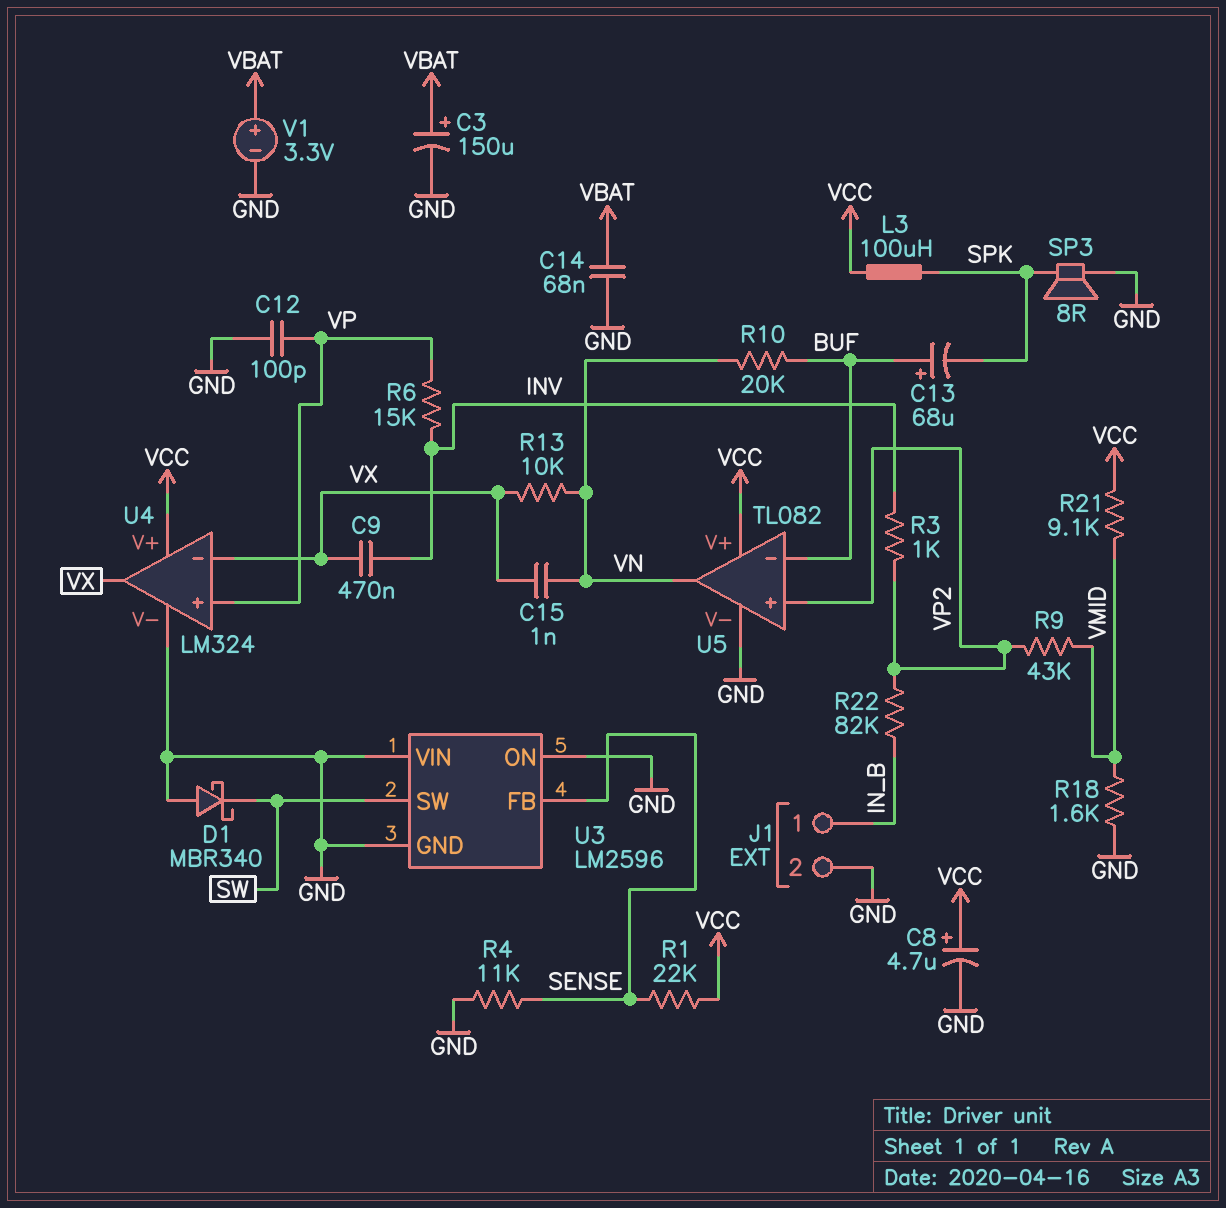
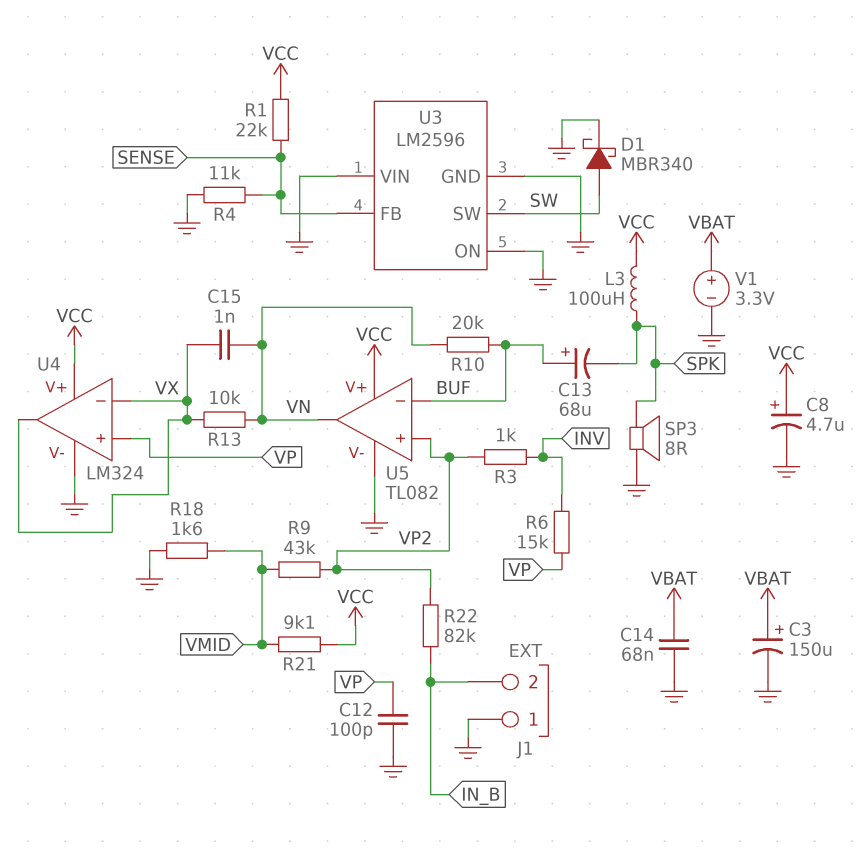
C9: 470nF (INV, VX) -> none
D1: schottky MBR340 (A GND, K SW) -> schottky MBR340 (A SW, K GND)
J1 pin 1: IN_B -> GND
J1 pin 2: GND -> IN_B

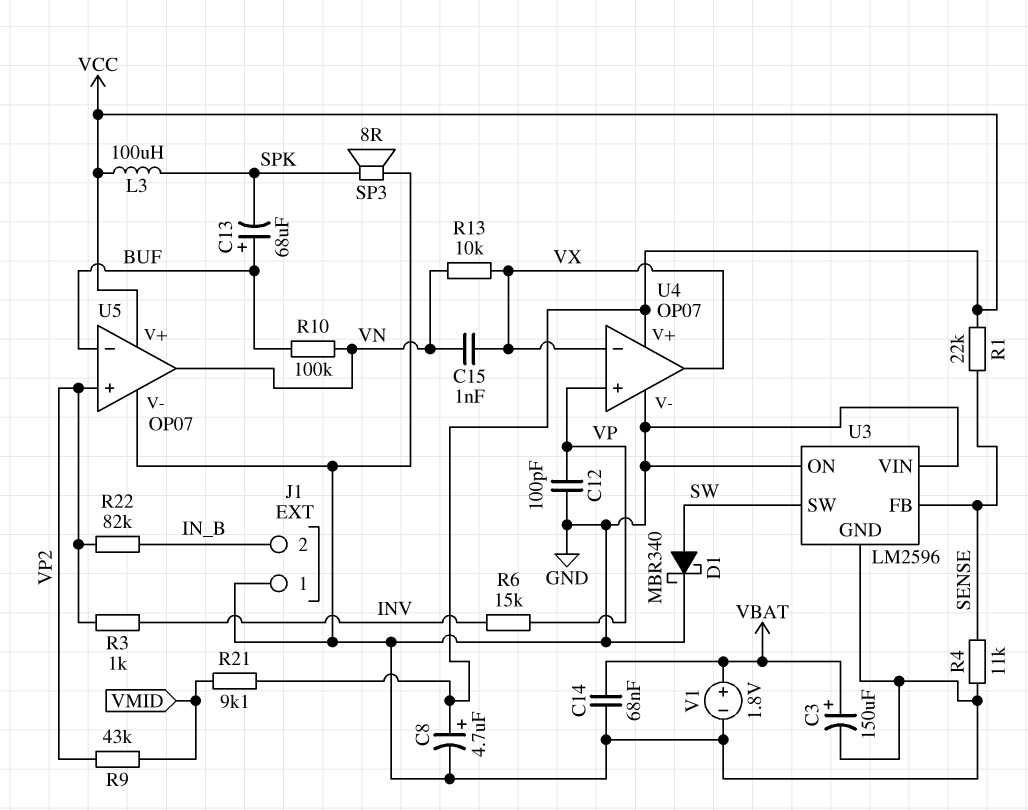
R10: 20k (BUF, VN) -> 100k (BUF, VN)
R18: 1.6k (GND, VMID) -> none
U4: LM324 -> OP07
U5: TL082 -> OP07
V1: 3.3V (plus VBAT, minus GND) -> 1.8V (plus VBAT, minus GND)

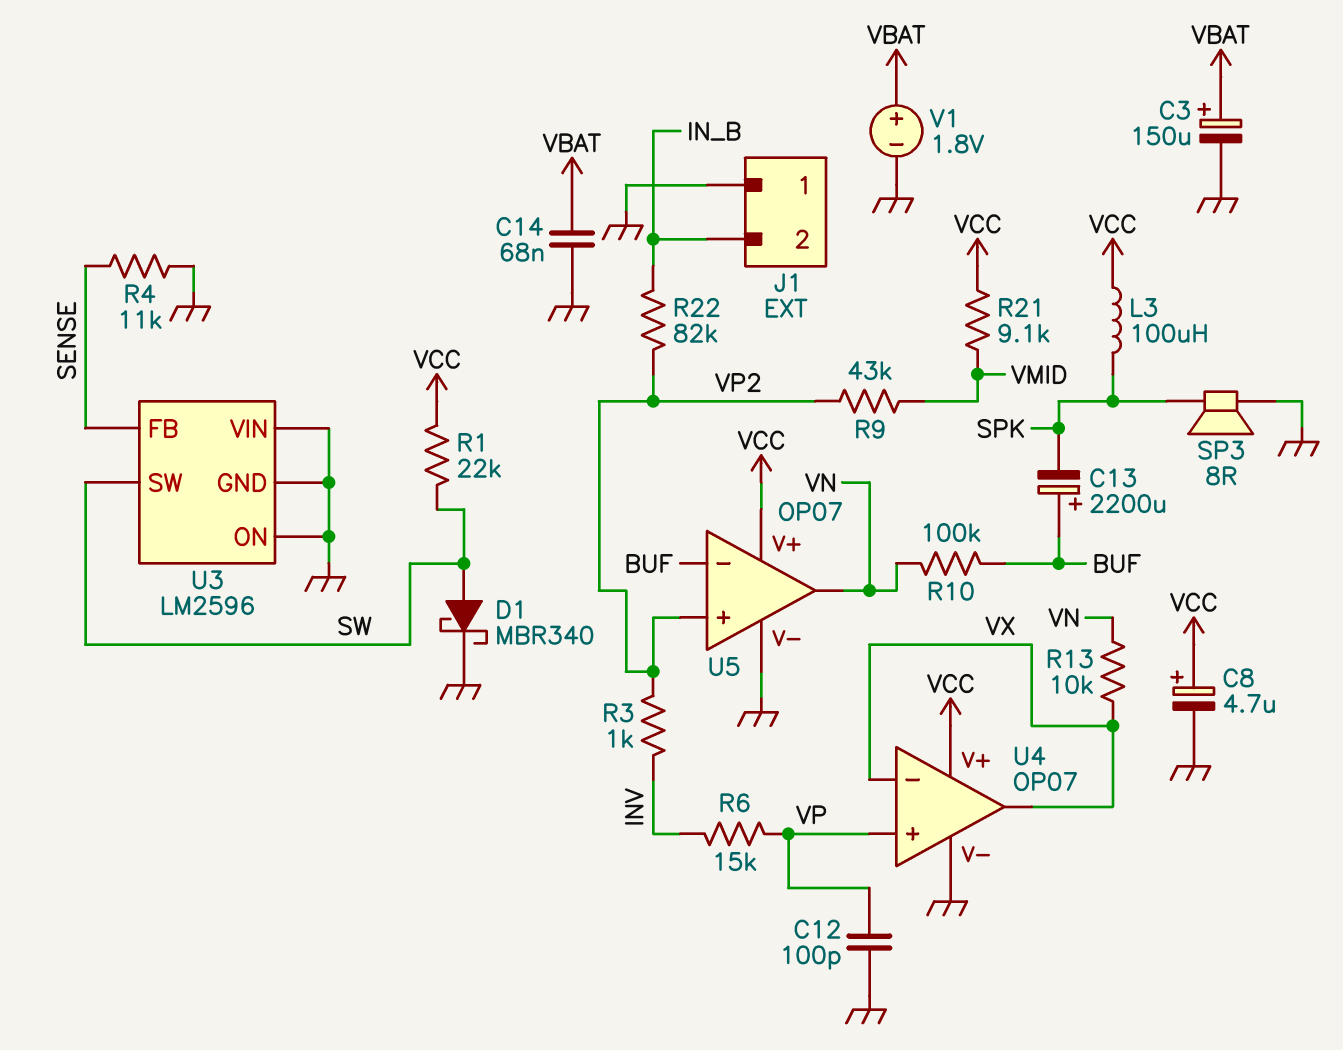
C13: 68uF (plus BUF, minus SPK) -> 2200uF (plus BUF, minus SPK)
C15: 1nF (VN, VX) -> none
R1: 22k (SENSE, VCC) -> 22k (SW, VCC)

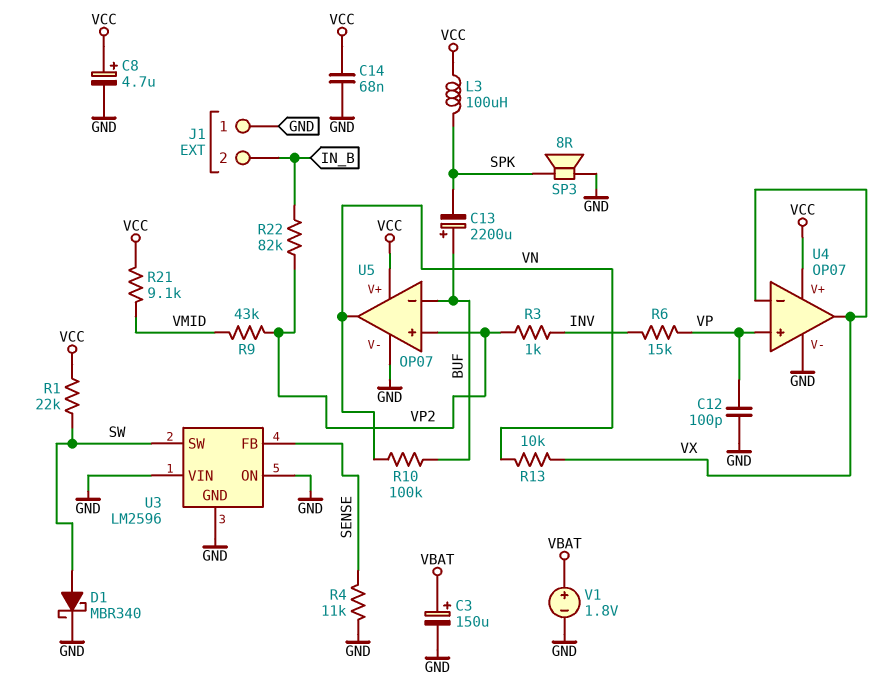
C14: 68nF (GND, VBAT) -> 68nF (GND, VCC)

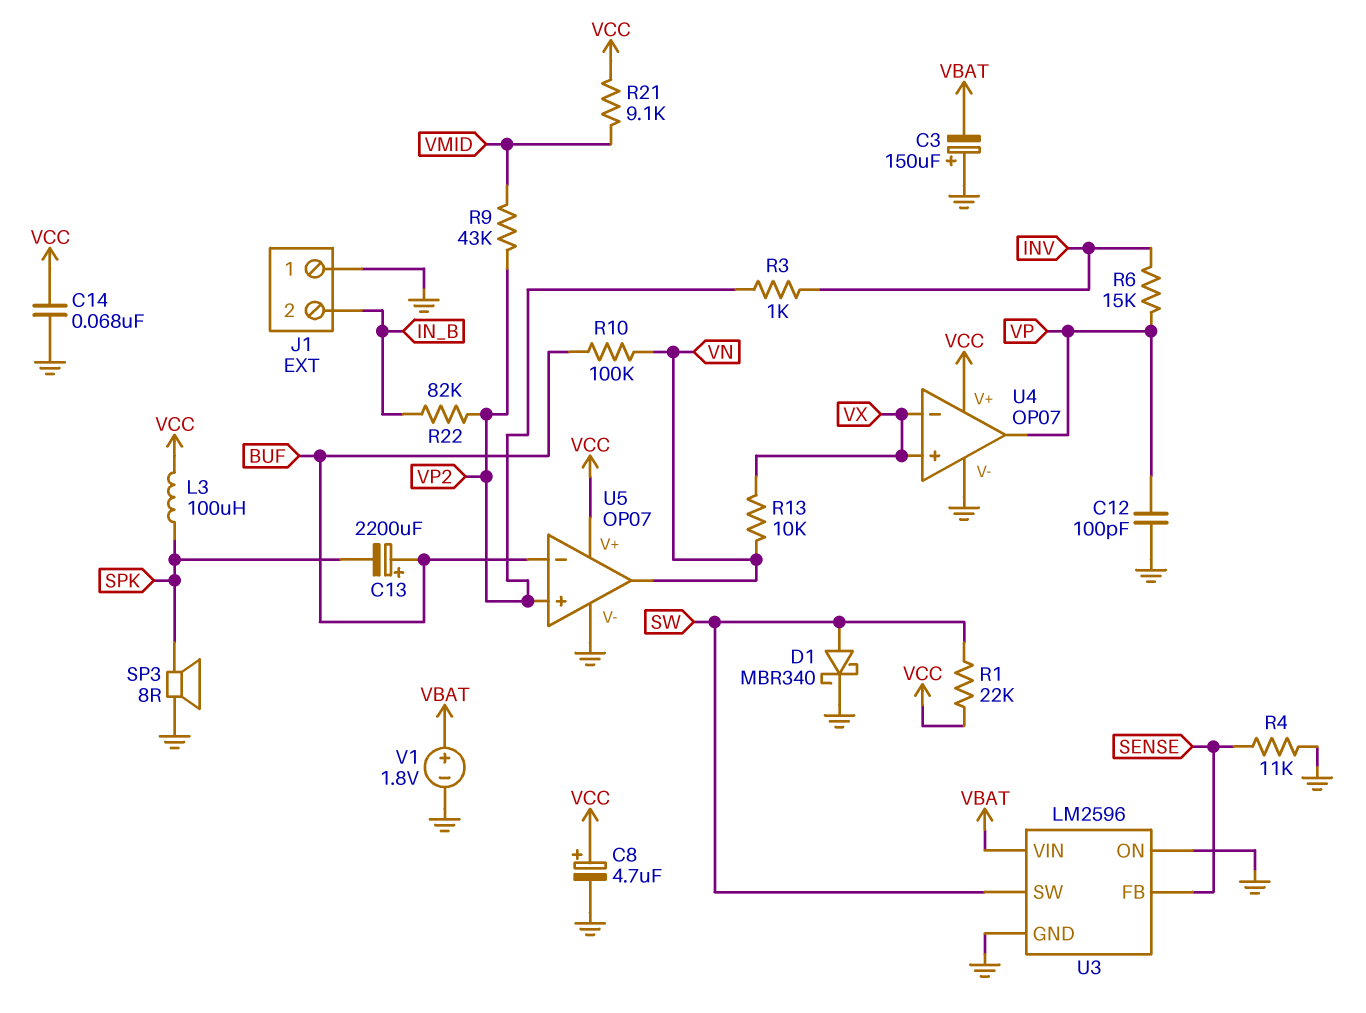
C3: 150uF (plus VBAT, minus GND) -> 150uF (plus GND, minus VBAT)
U3 pin VIN: GND -> VBAT
U4 pin in+: VP -> VX
U4 pin out: VX -> VP

